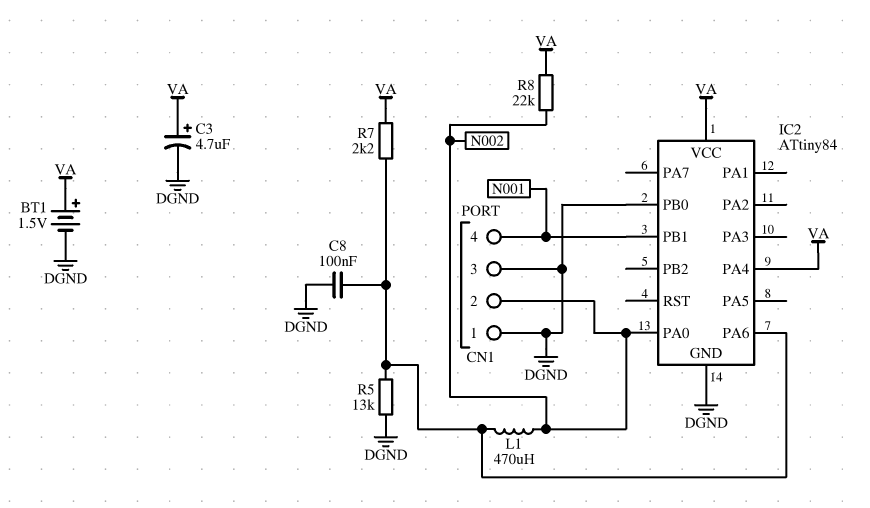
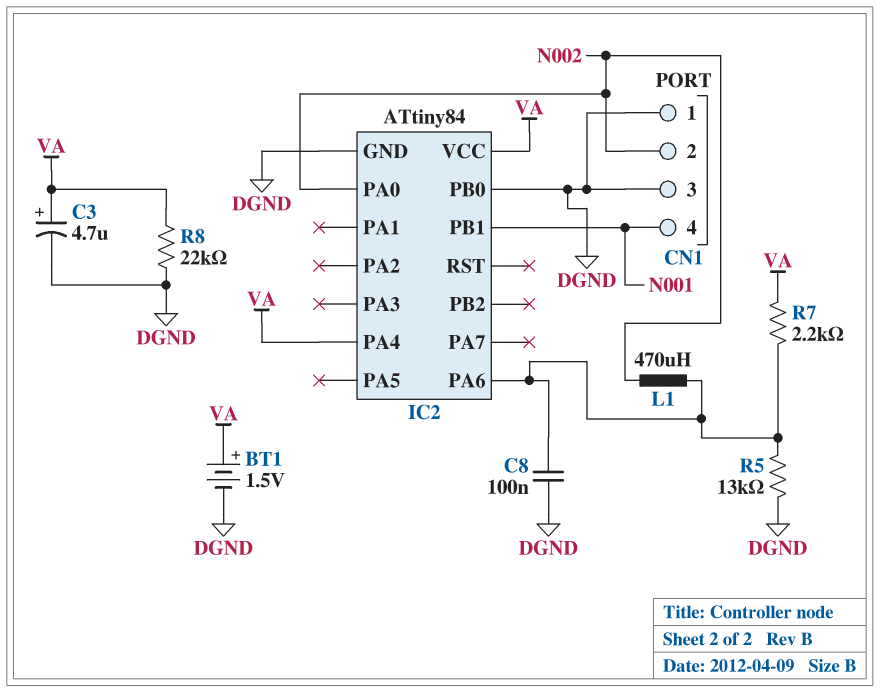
R8: 22k (N002, VA) -> 22k (DGND, VA)

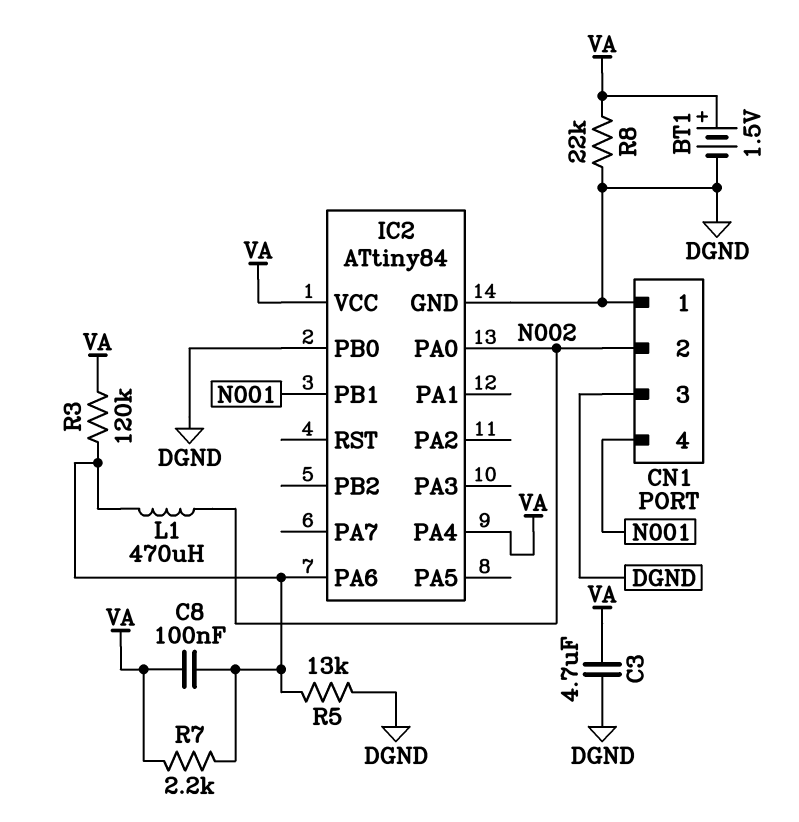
C3: 4.7uF (plus VA, minus DGND) -> 4.7uF (DGND, VA)
C8: 100nF (DGND, IC2/PA6) -> 100nF (IC2/PA6, VA)
R3: none -> 120k (IC2/PA6, VA)

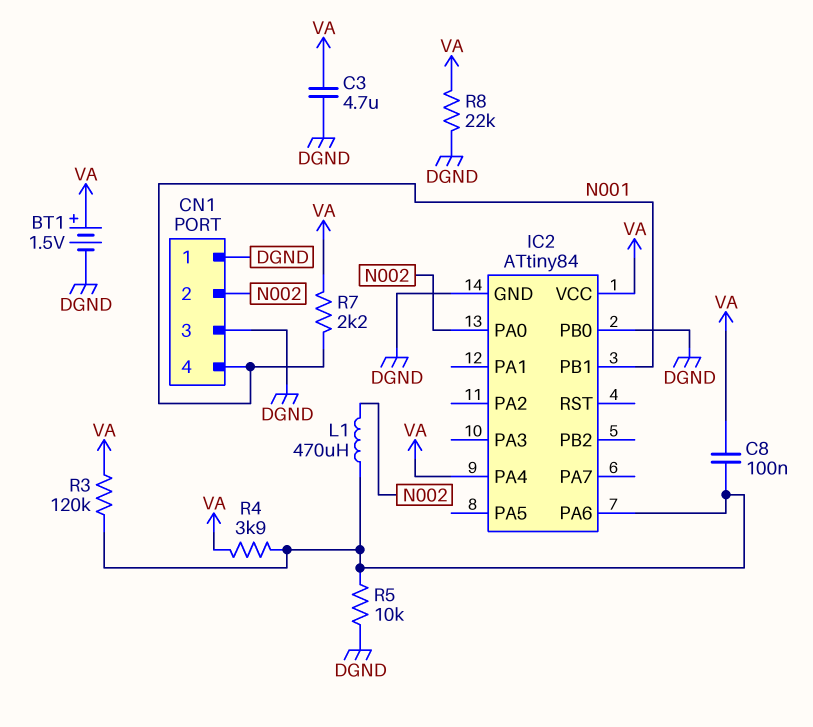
R4: none -> 3.9k (IC2/PA6, VA)
R5: 13k (DGND, IC2/PA6) -> 10k (DGND, IC2/PA6)
R7: 2.2k (IC2/PA6, VA) -> 2.2k (N001, VA)

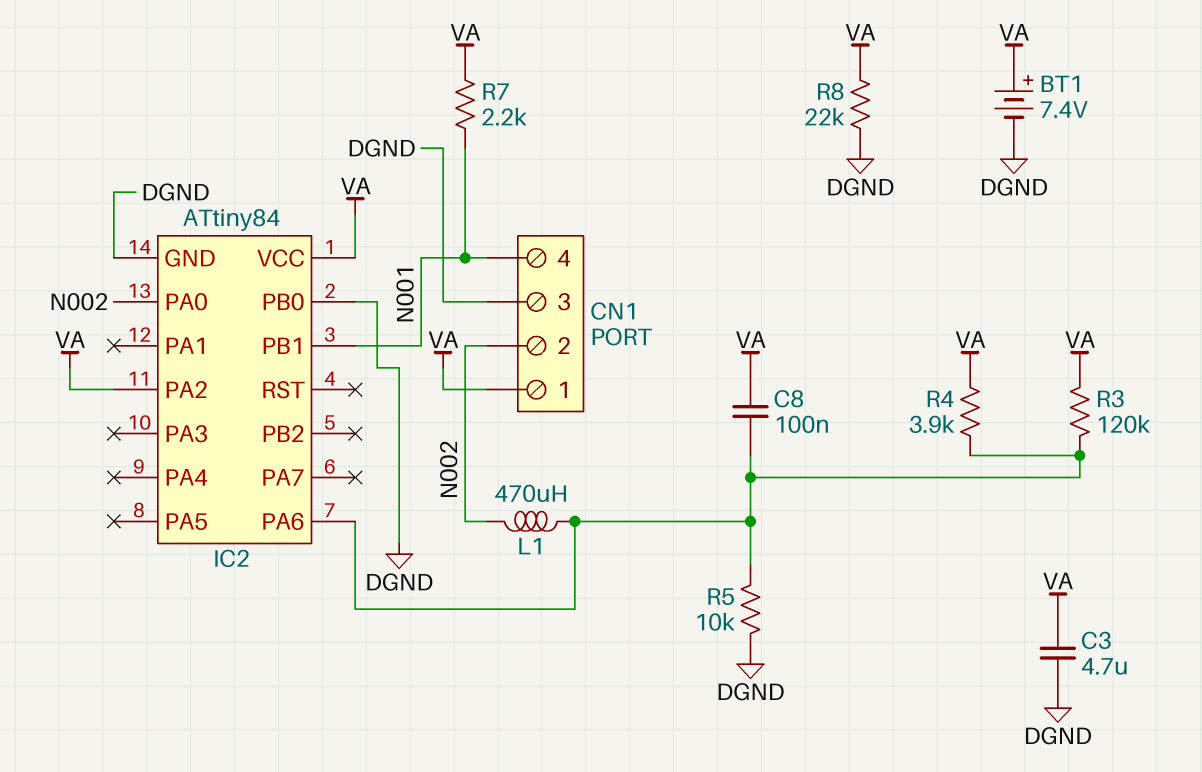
BT1: 1.5V (plus VA, minus DGND) -> 7.4V (plus VA, minus DGND)
CN1 pin 1: DGND -> VA
IC2 pin PA2: none -> VA
IC2 pin PA4: VA -> none

